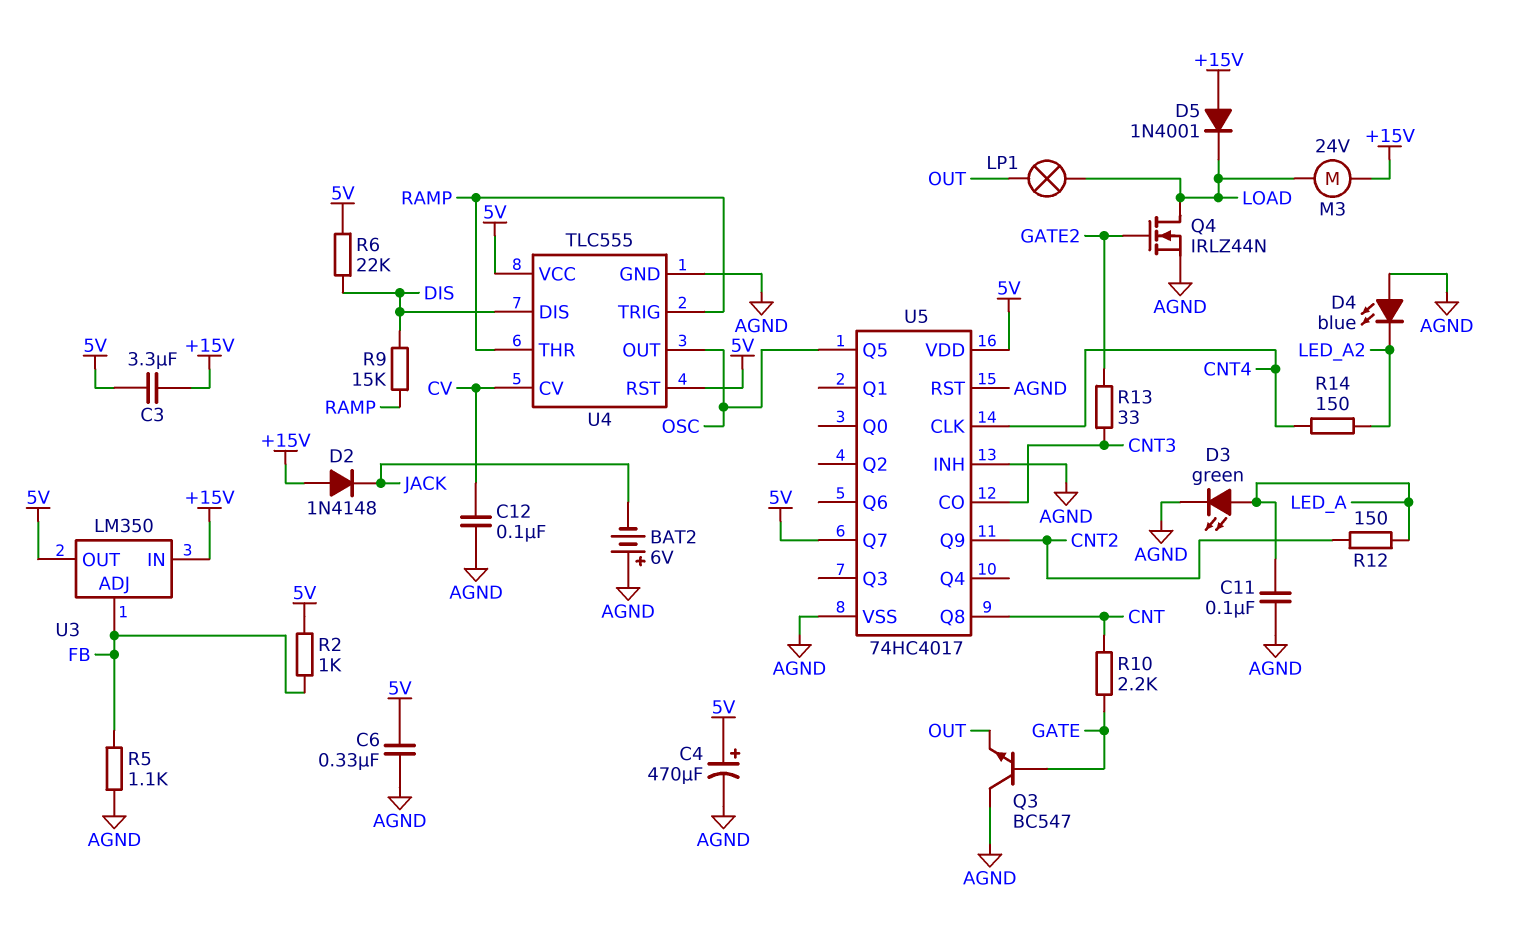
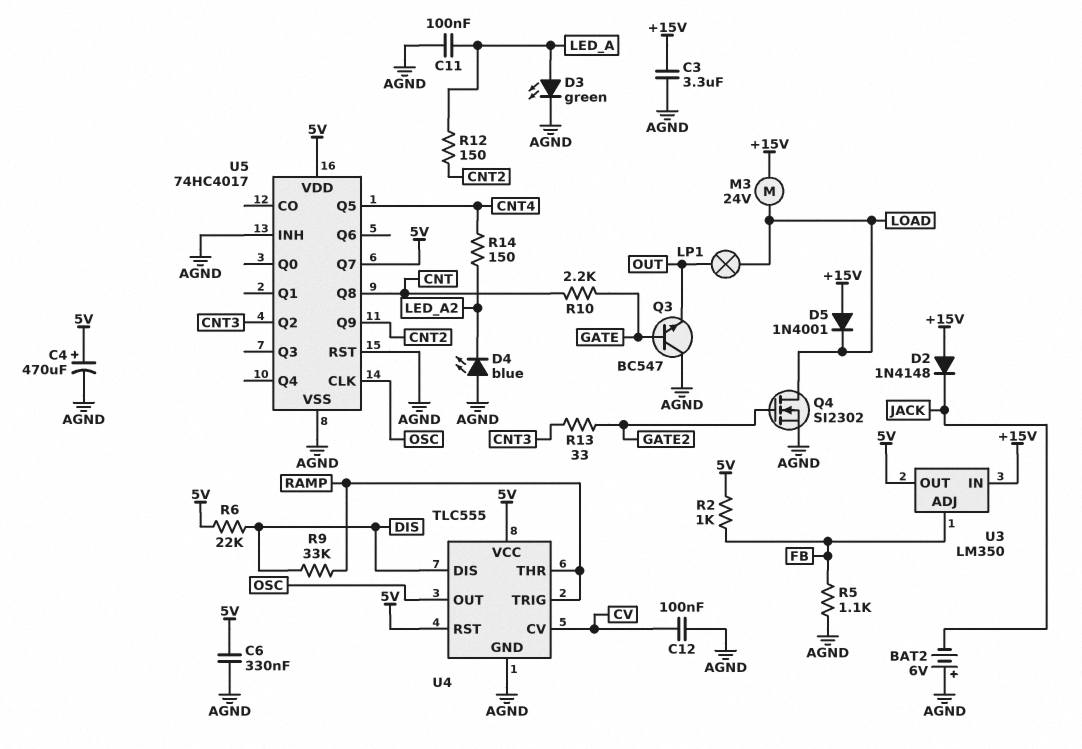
C3: 3.3uF (+15V, 5V) -> 3.3uF (+15V, AGND)
Q4: NMOS IRLZ44N (G GATE2, D LOAD, S AGND) -> NMOS SI2302 (G GATE2, D LOAD, S AGND)
R9: 15k (DIS, RAMP) -> 33k (DIS, RAMP)
U5 pin CLK: CNT4 -> OSC
U5 pin CO: CNT3 -> none
U5 pin Q2: none -> CNT3
U5 pin Q5: OSC -> CNT4

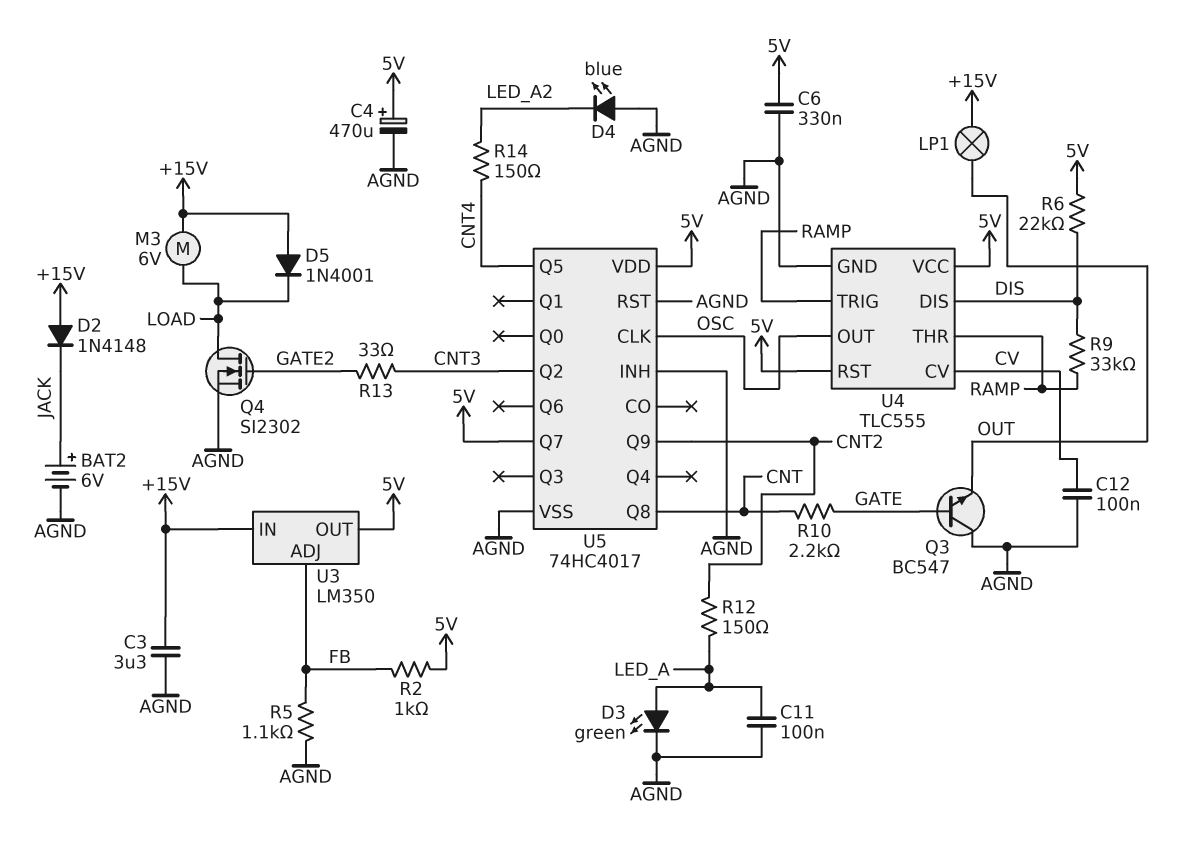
BAT2: 6V (plus AGND, minus JACK) -> 6V (plus JACK, minus AGND)
LP1: lamp (LOAD, OUT) -> lamp (+15V, OUT)
M3: motor 24V (+15V, LOAD) -> motor 6V (+15V, LOAD)

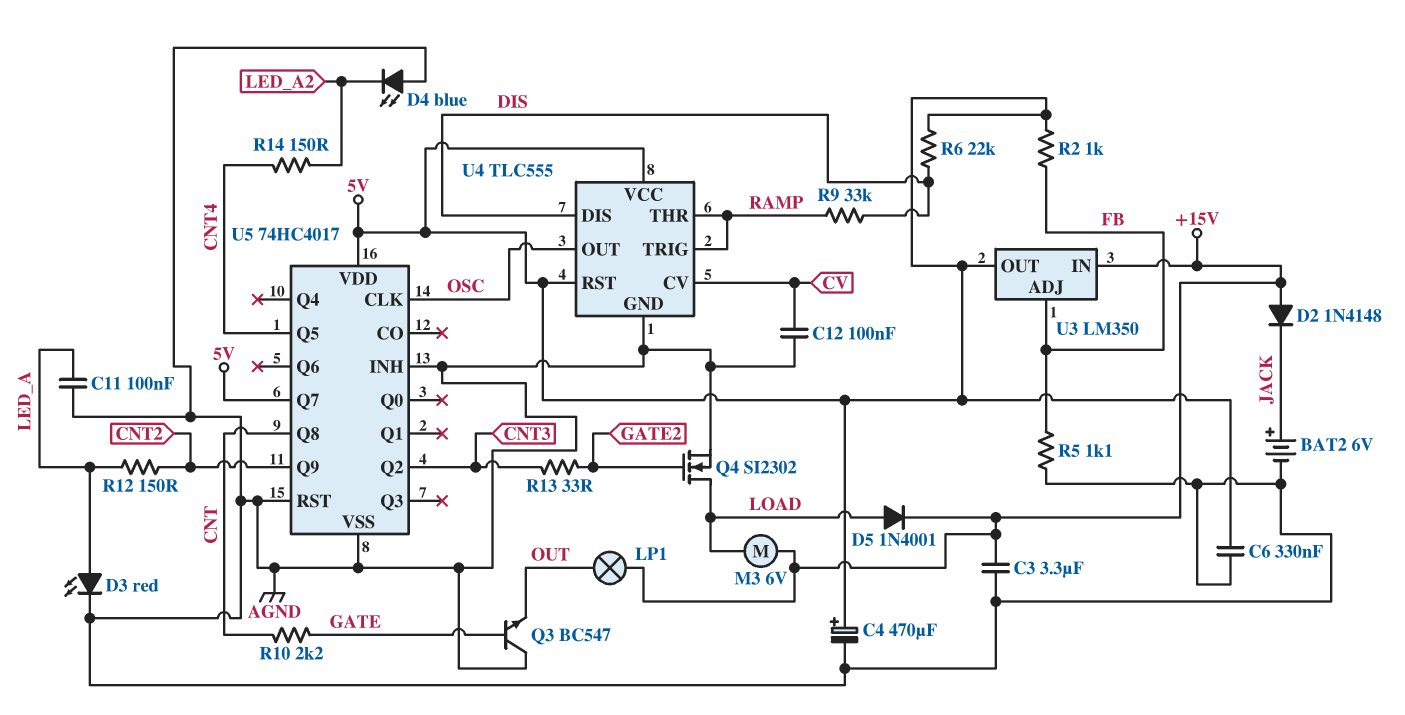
D3: LED green (A LED_A, K AGND) -> LED red (A LED_A, K AGND)
D5: diode 1N4001 (A +15V, K LOAD) -> diode 1N4001 (A LOAD, K +15V)

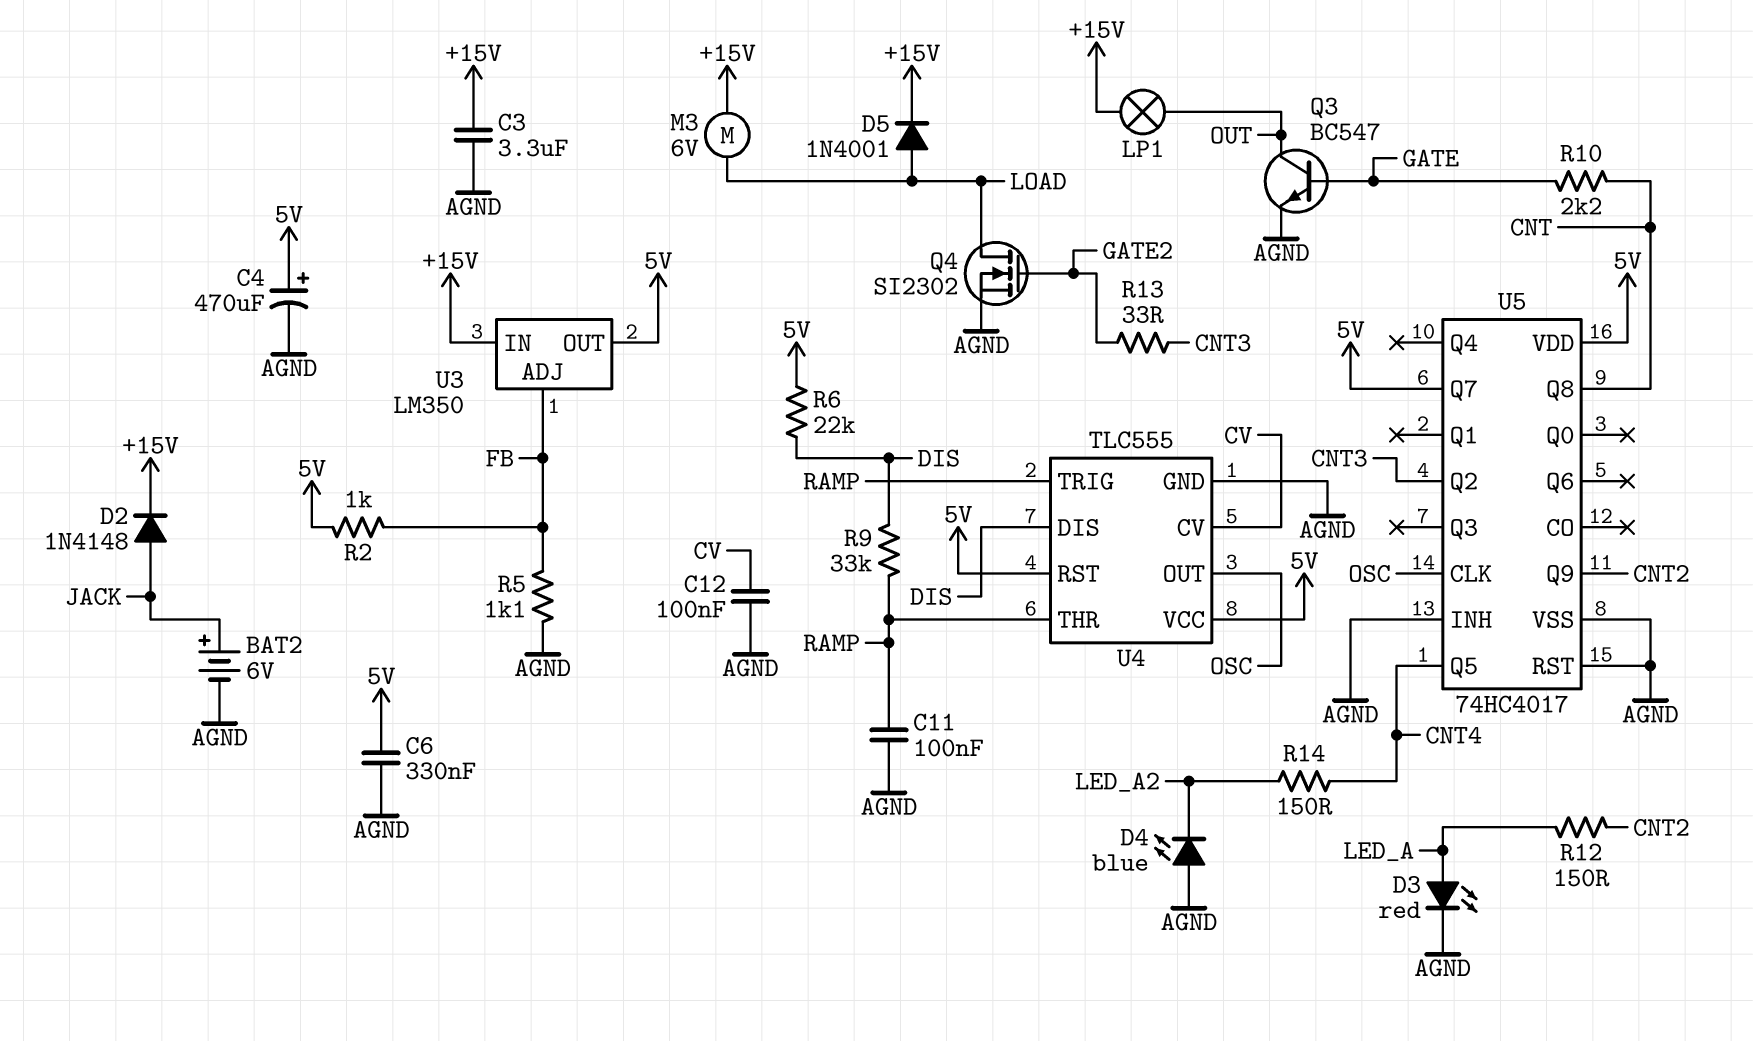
C11: 100nF (AGND, LED_A) -> 100nF (AGND, RAMP)
D2: diode 1N4148 (A +15V, K JACK) -> diode 1N4148 (A JACK, K +15V)
Q3: NPN BC547 (B GATE, C AGND, E OUT) -> NPN BC547 (B GATE, C OUT, E AGND)

